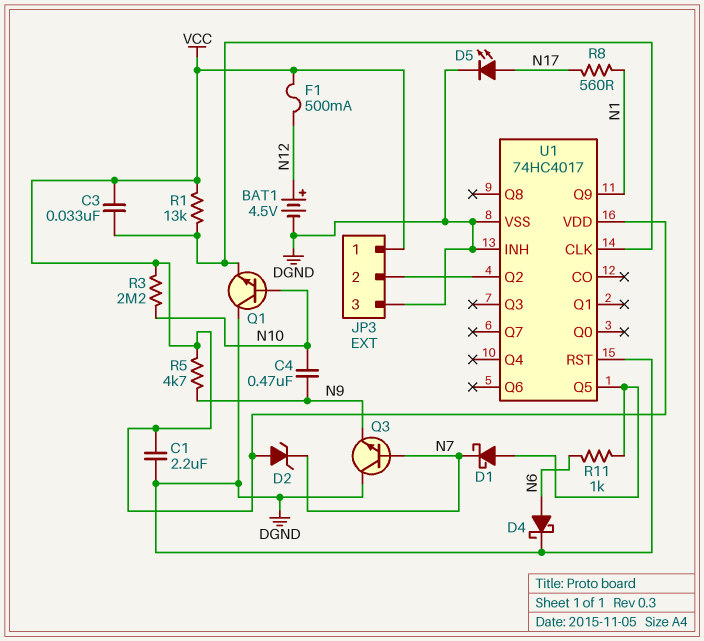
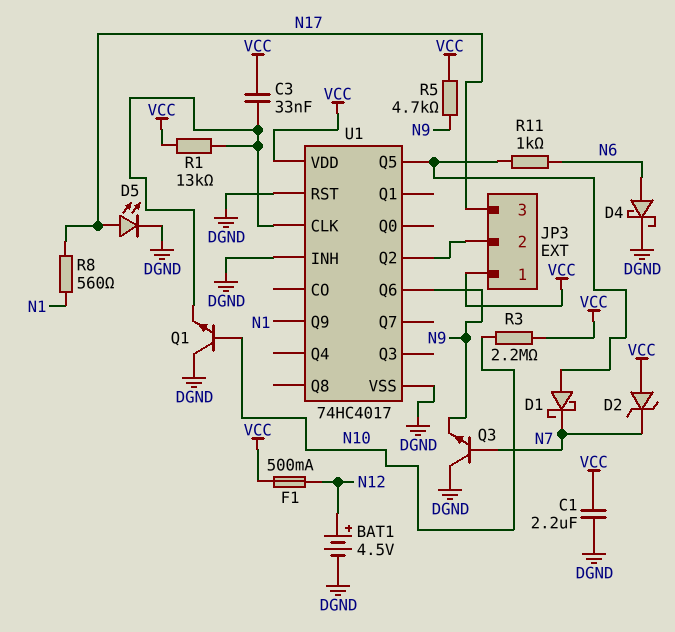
C4: 470nF (N9, N10) -> none
JP3 pin 3: DGND -> N17
U1 pin Q6: none -> N9

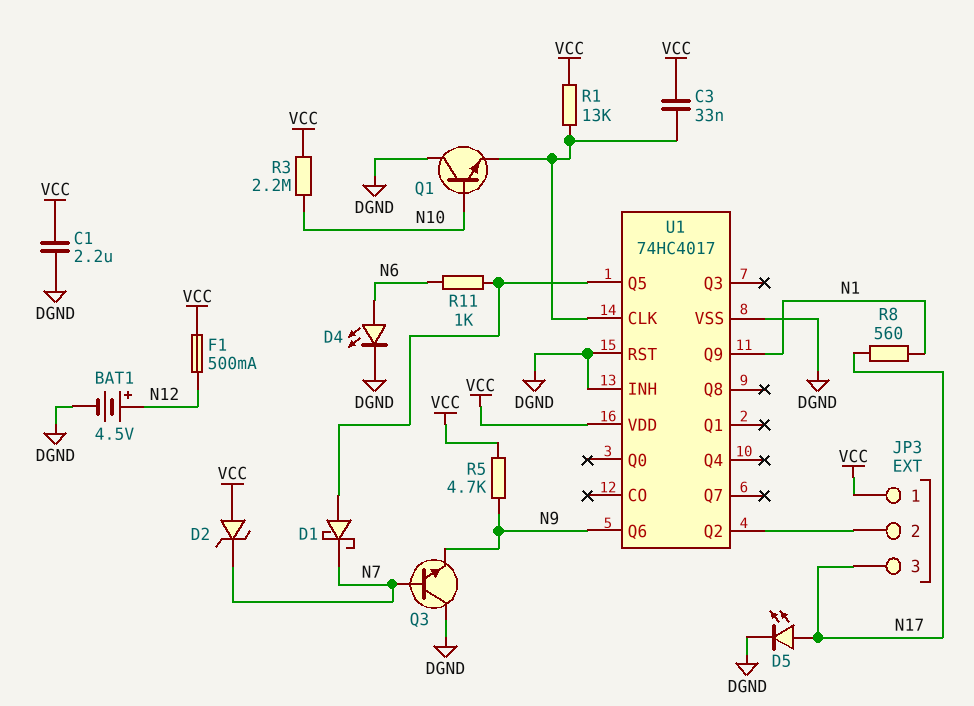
D4: schottky (A N6, K DGND) -> LED (A N6, K DGND)

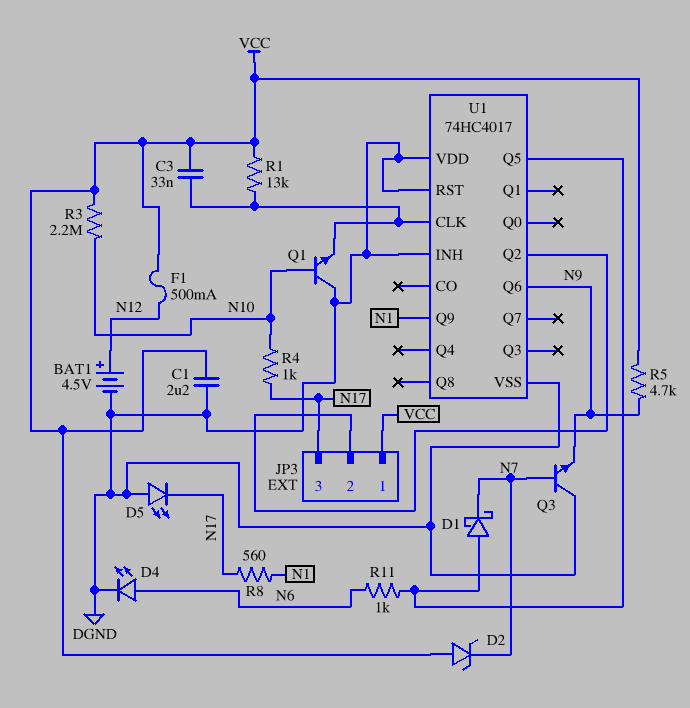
D5: LED (A N17, K DGND) -> LED (A DGND, K N17)
R4: none -> 1k (N10, N17)
U1 pin VDD: VCC -> DGND

